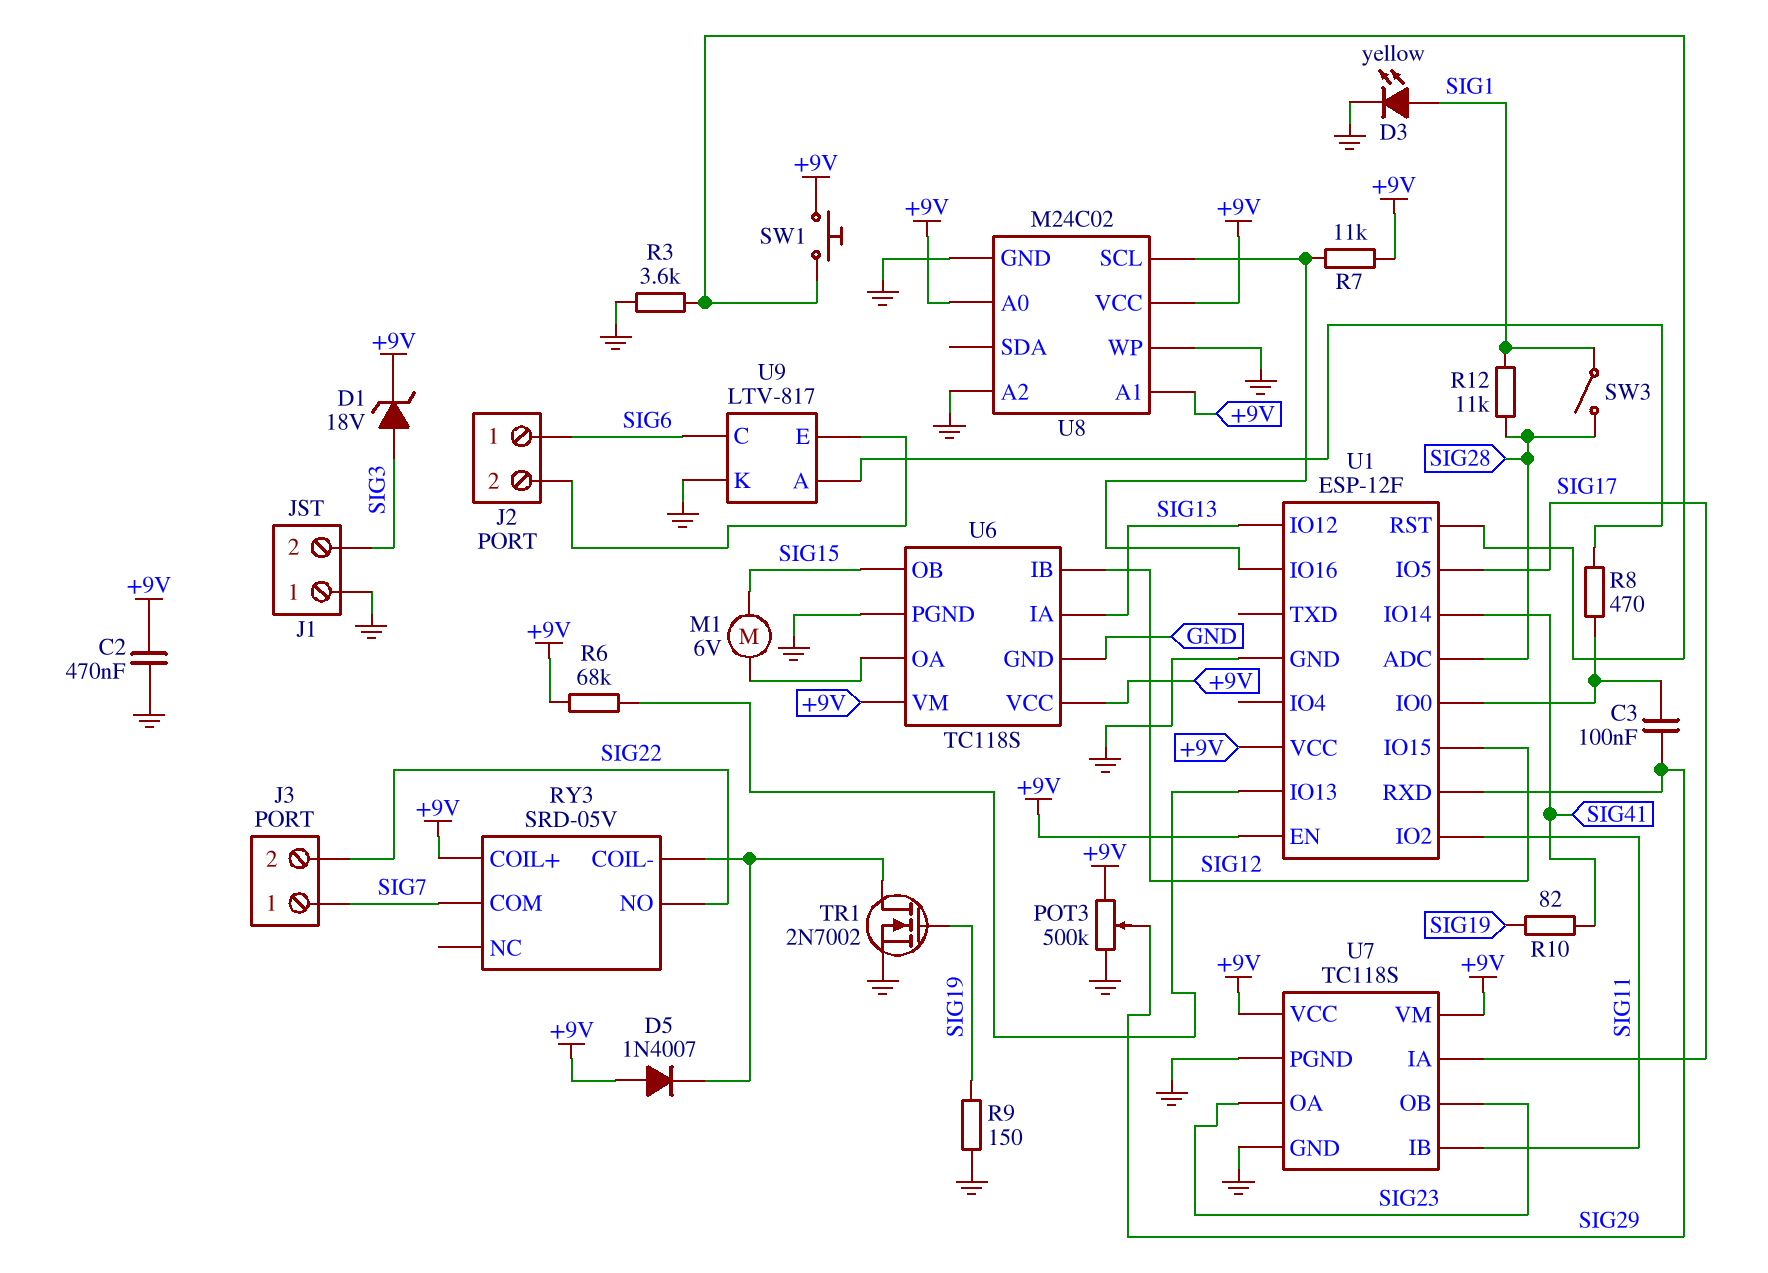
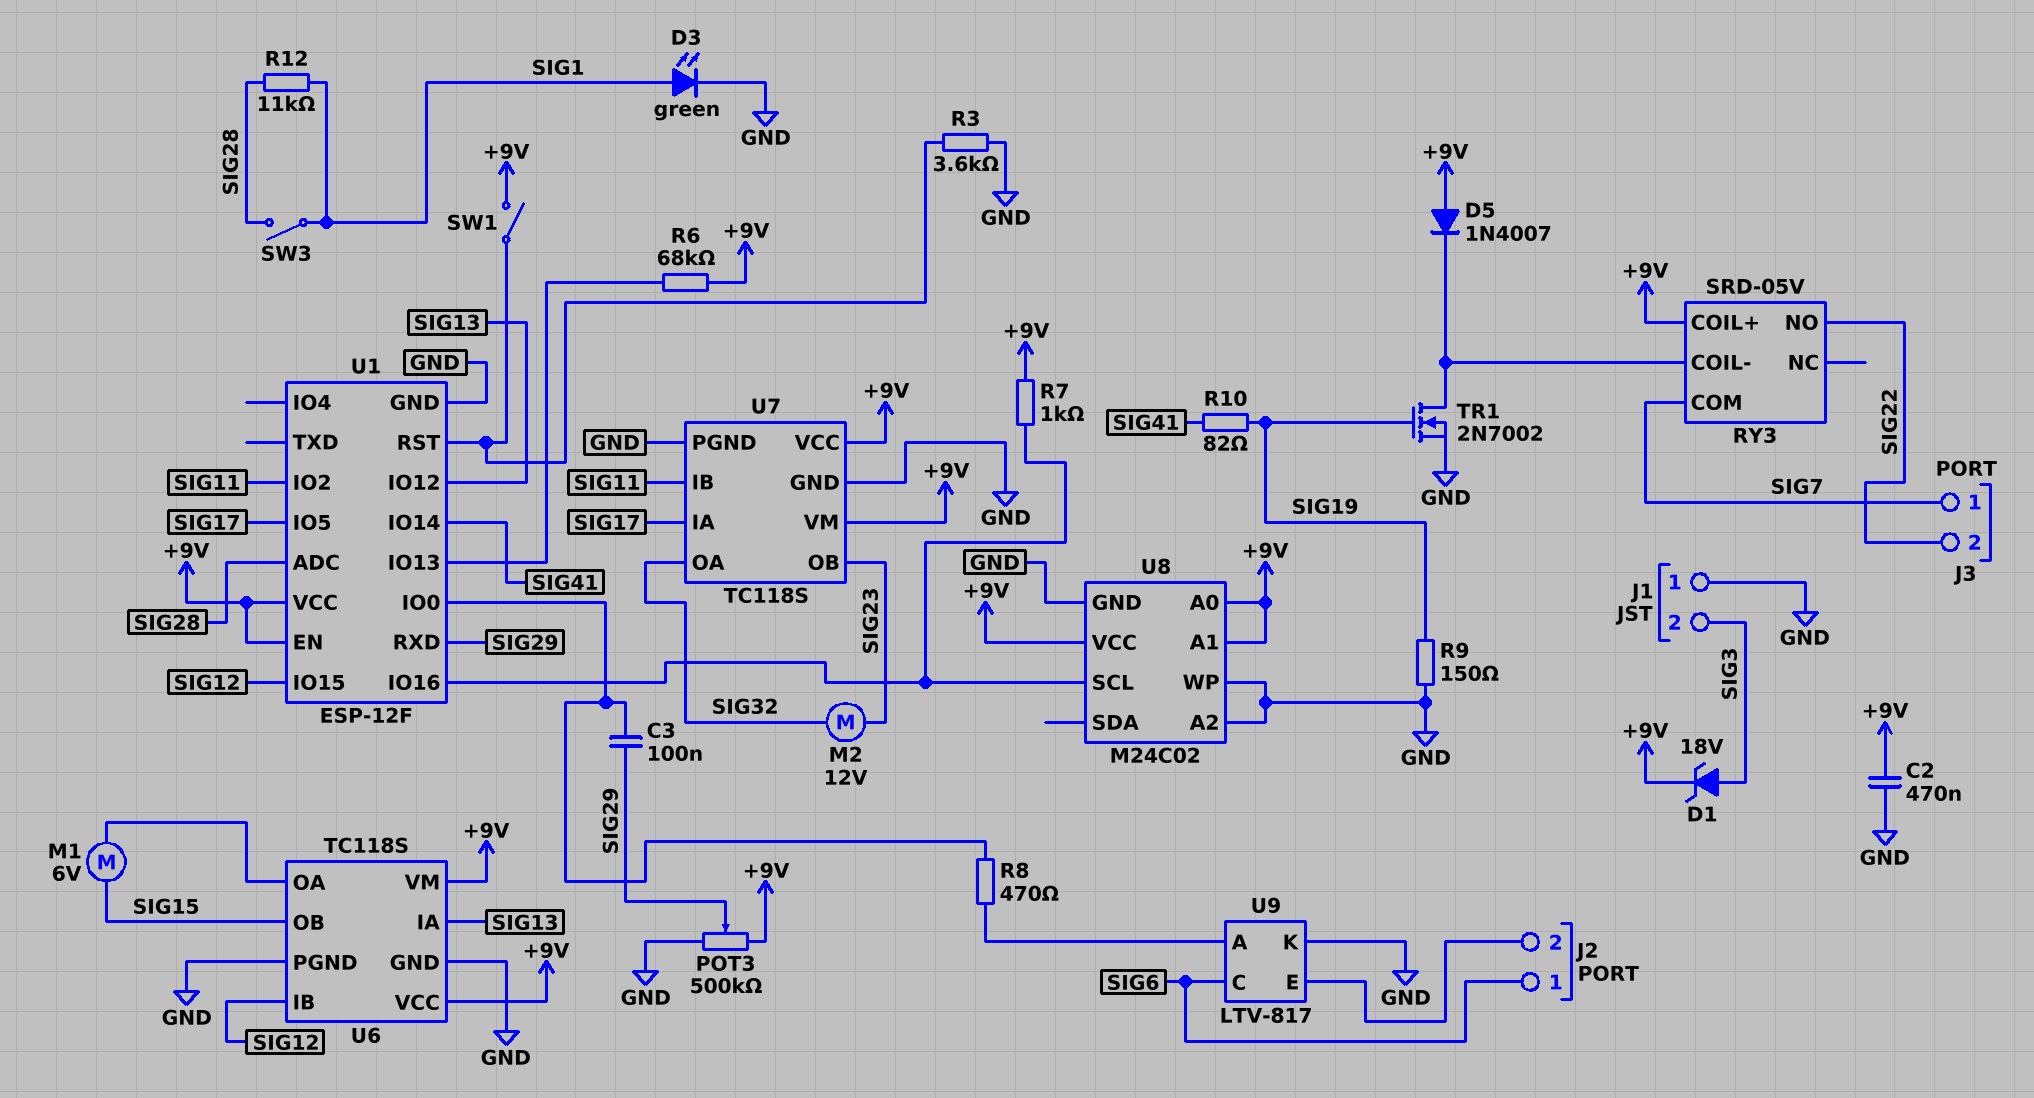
D3: LED yellow (A SIG1, K GND) -> LED green (A SIG1, K GND)
M2: none -> motor 12V (SIG23, SIG32)
R7: 11k (+9V, U1/IO16) -> 1k (+9V, U1/IO16)
SW1: button (+9V, U1/RST) -> switch (+9V, U1/RST)
U7 pin OA: SIG23 -> SIG32

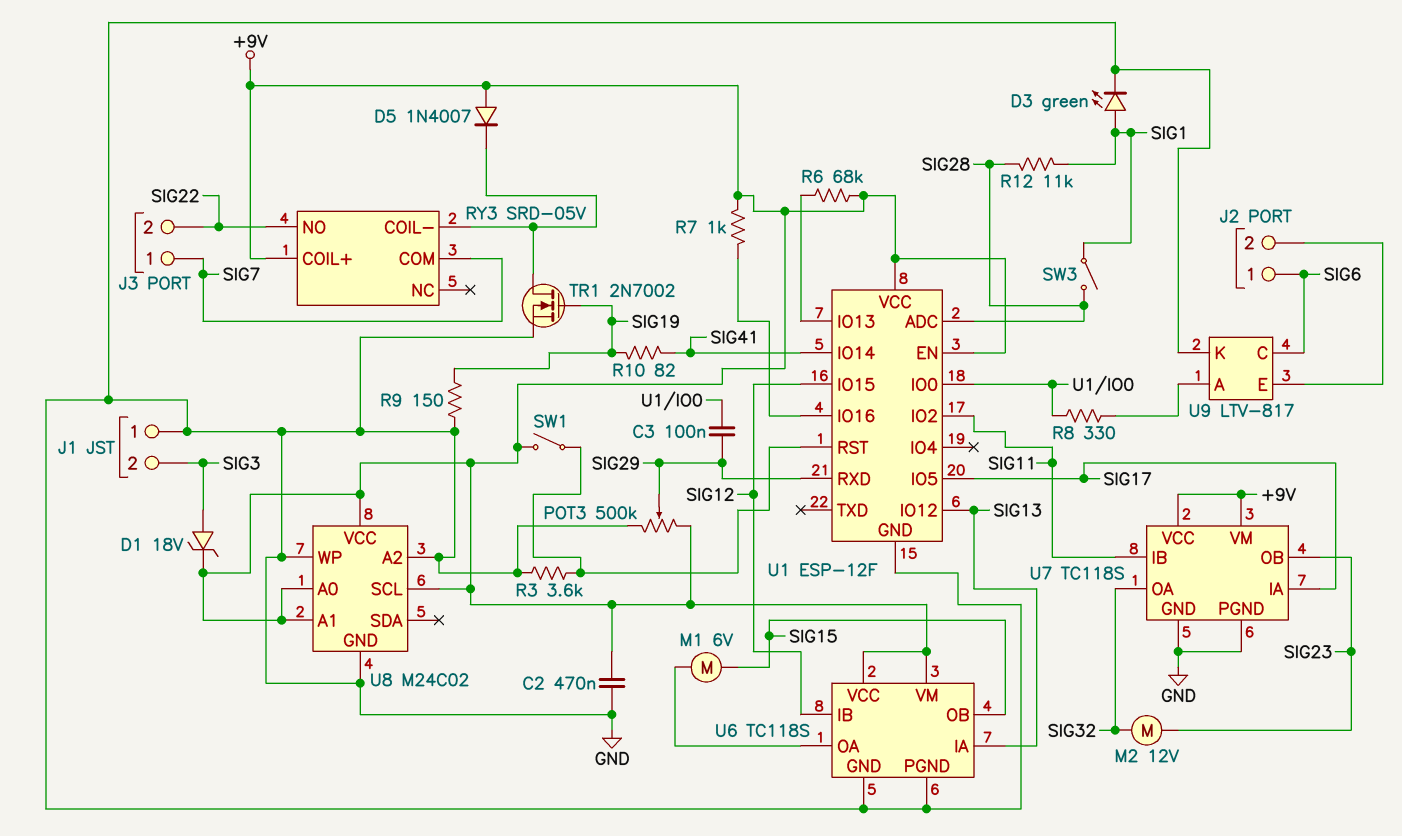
R8: 470 (U1/IO0, U9/A) -> 330 (U1/IO0, U9/A)
U8 pin SCL: U1/IO16 -> +9V

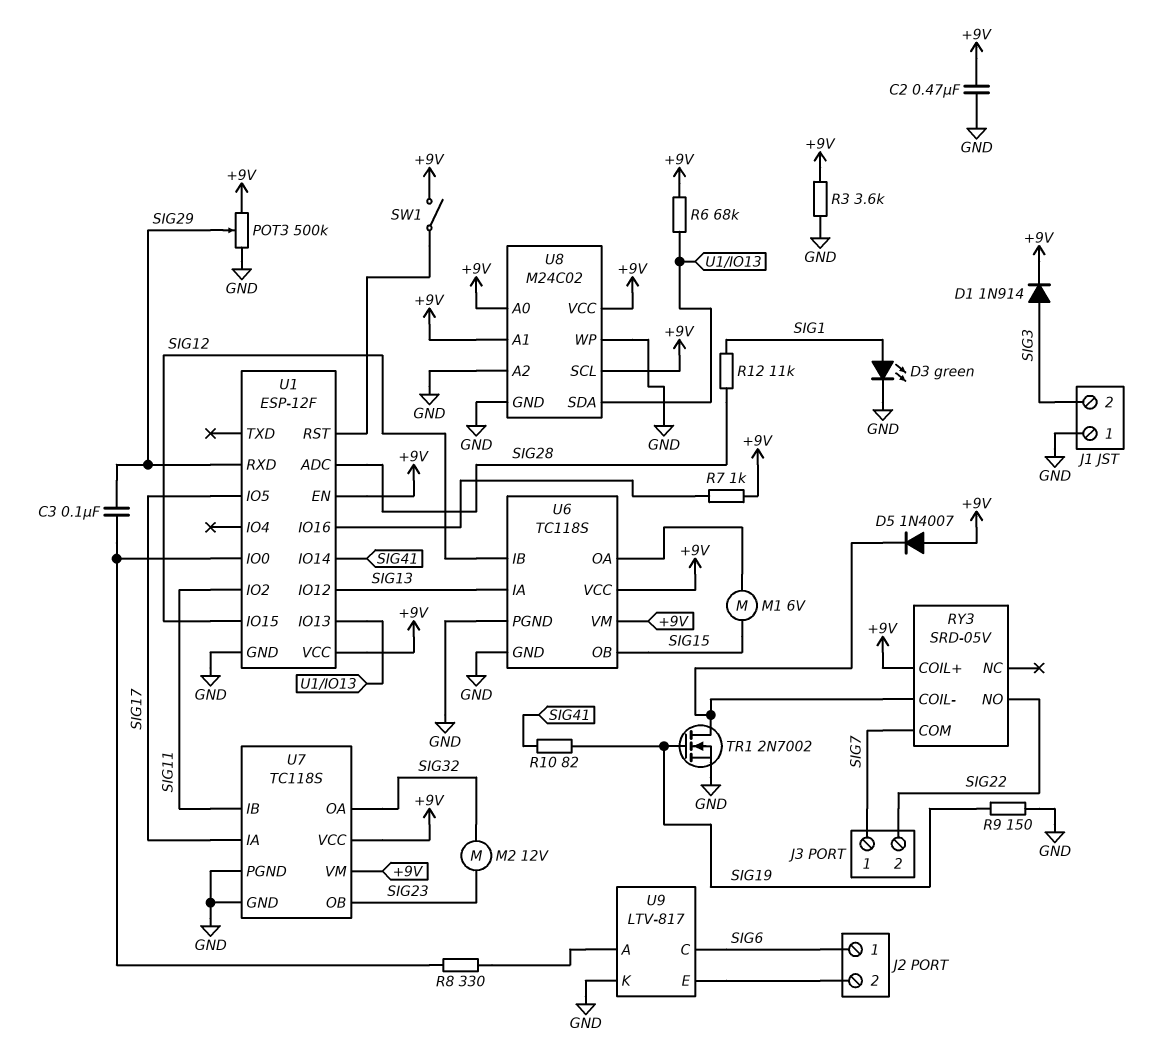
D1: zener 18V (A SIG3, K +9V) -> diode 1N914 (A SIG3, K +9V)
R3: 3.6k (GND, U1/RST) -> 3.6k (+9V, GND)
SW3: switch (SIG1, SIG28) -> none
U8 pin SDA: none -> U1/IO13

